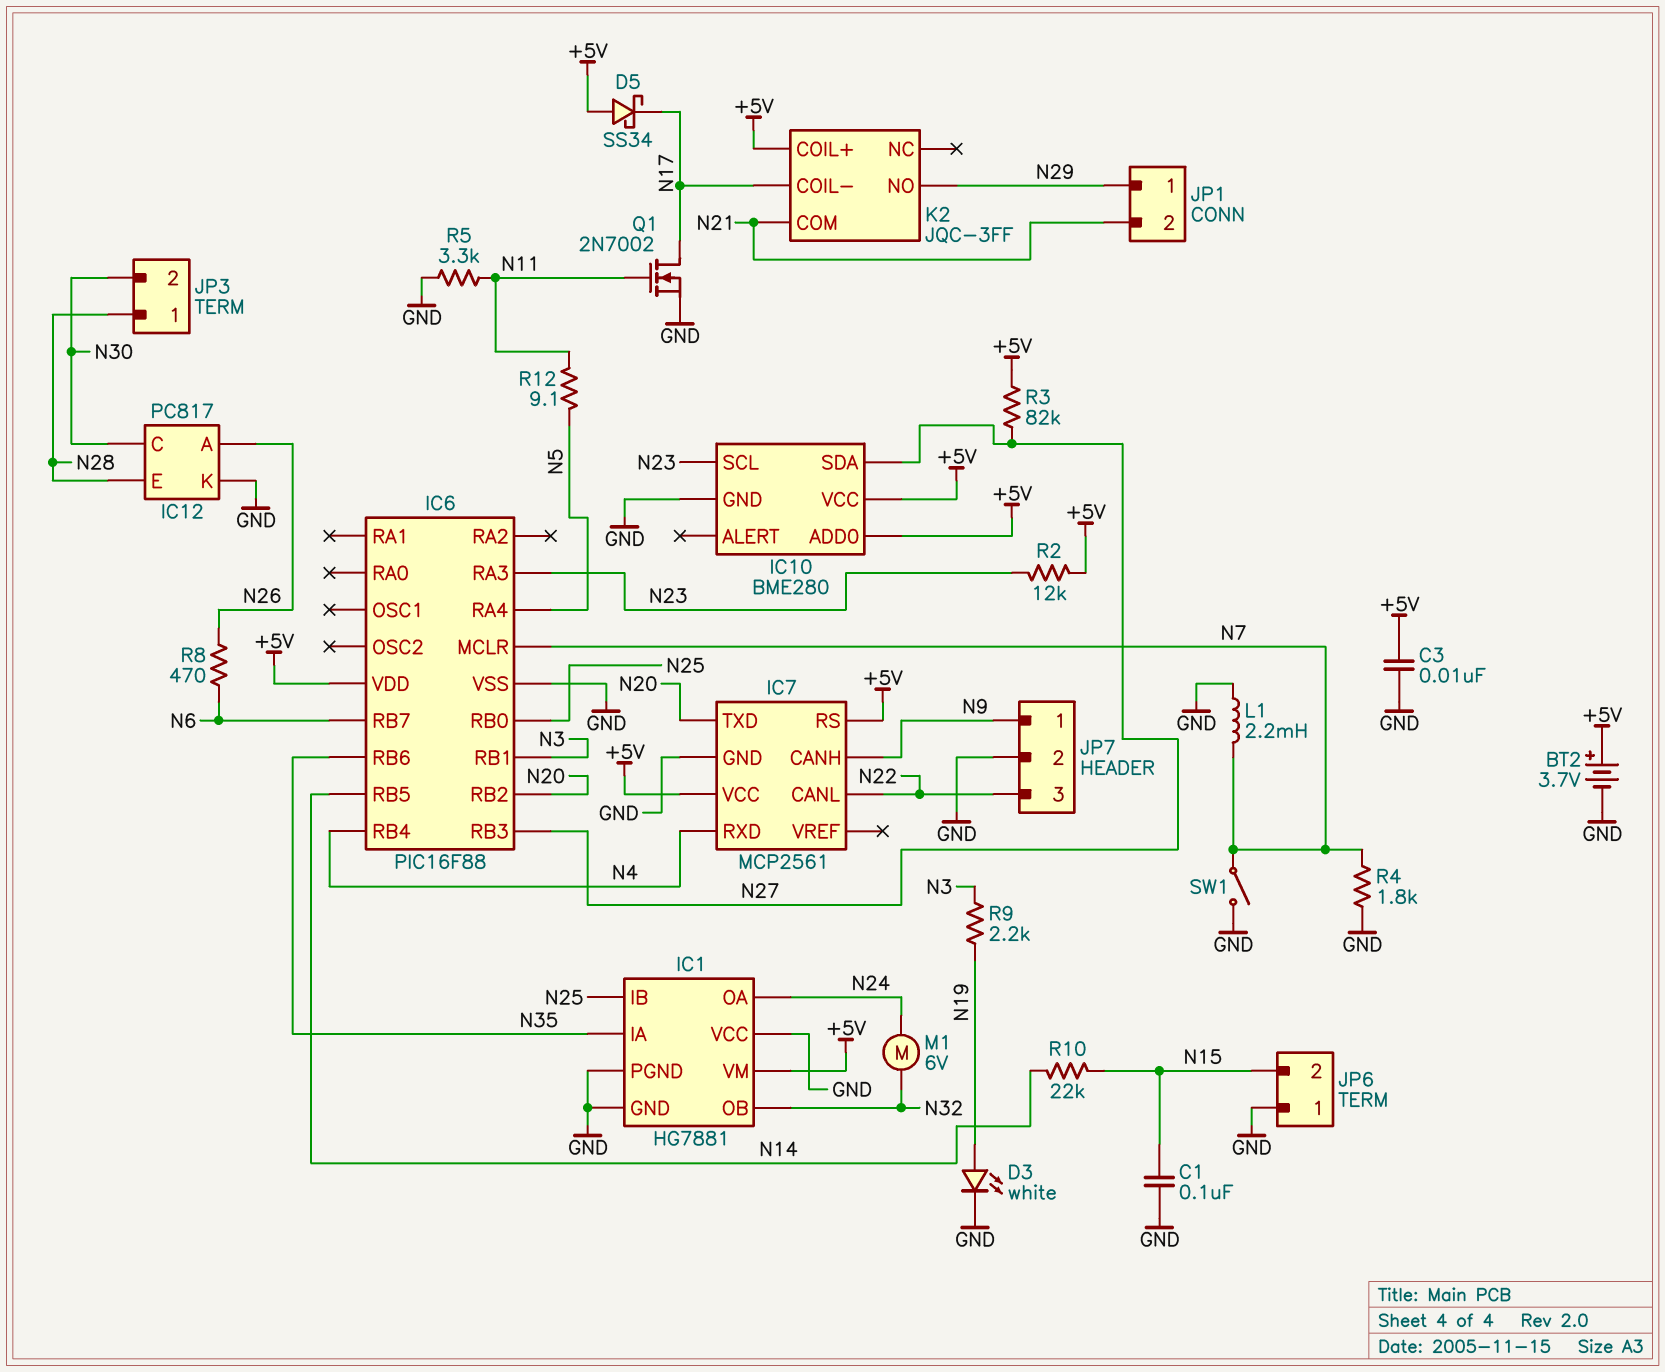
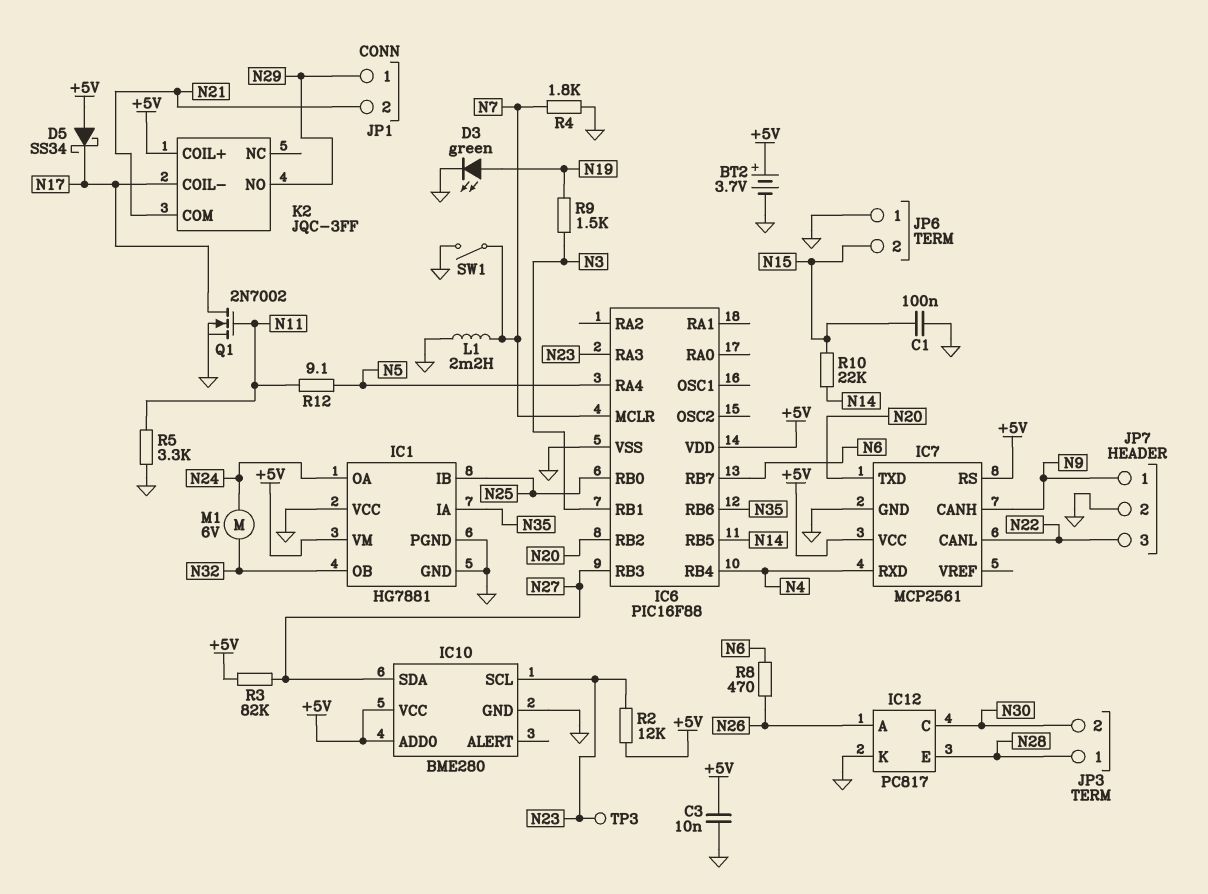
D3: LED white (A N19, K GND) -> LED green (A N19, K GND)
R9: 2.2k (N3, N19) -> 1.5k (N3, N19)
TP3: none -> test point (N23)

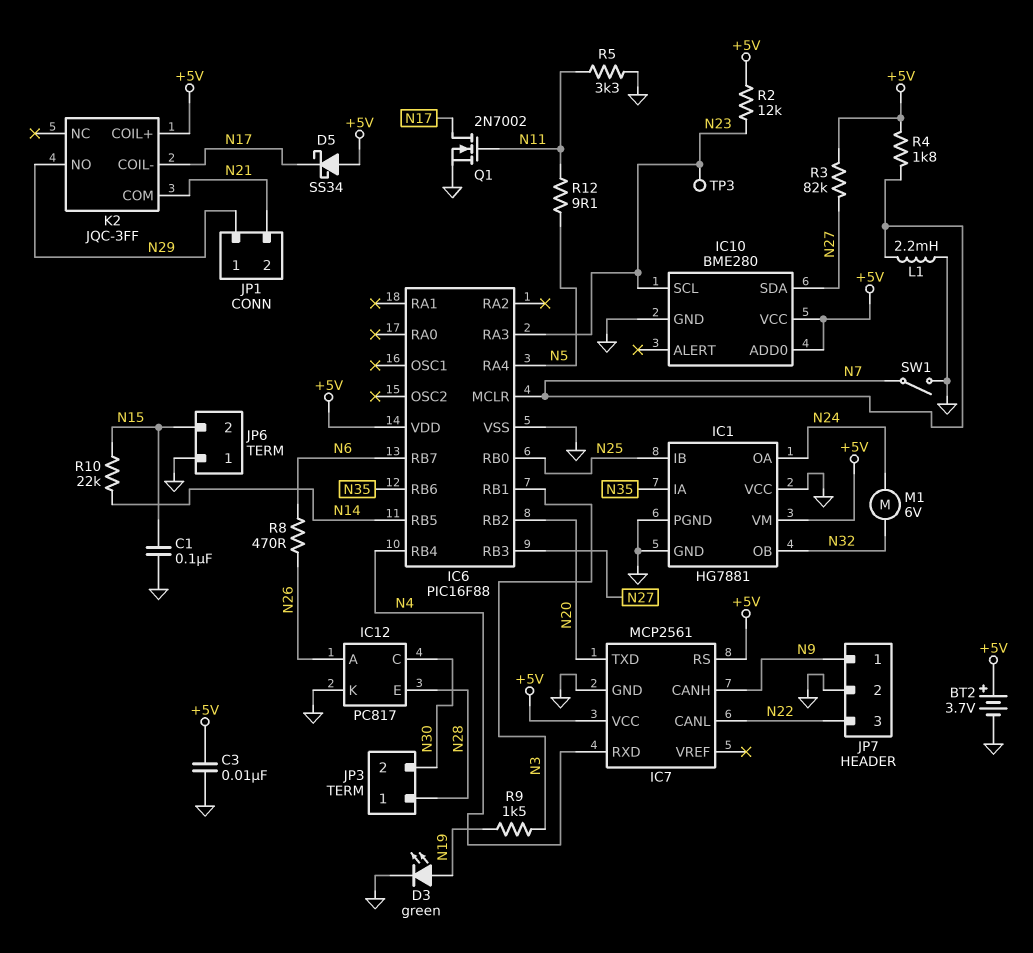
R4: 1.8k (GND, N7) -> 1.8k (+5V, N7)

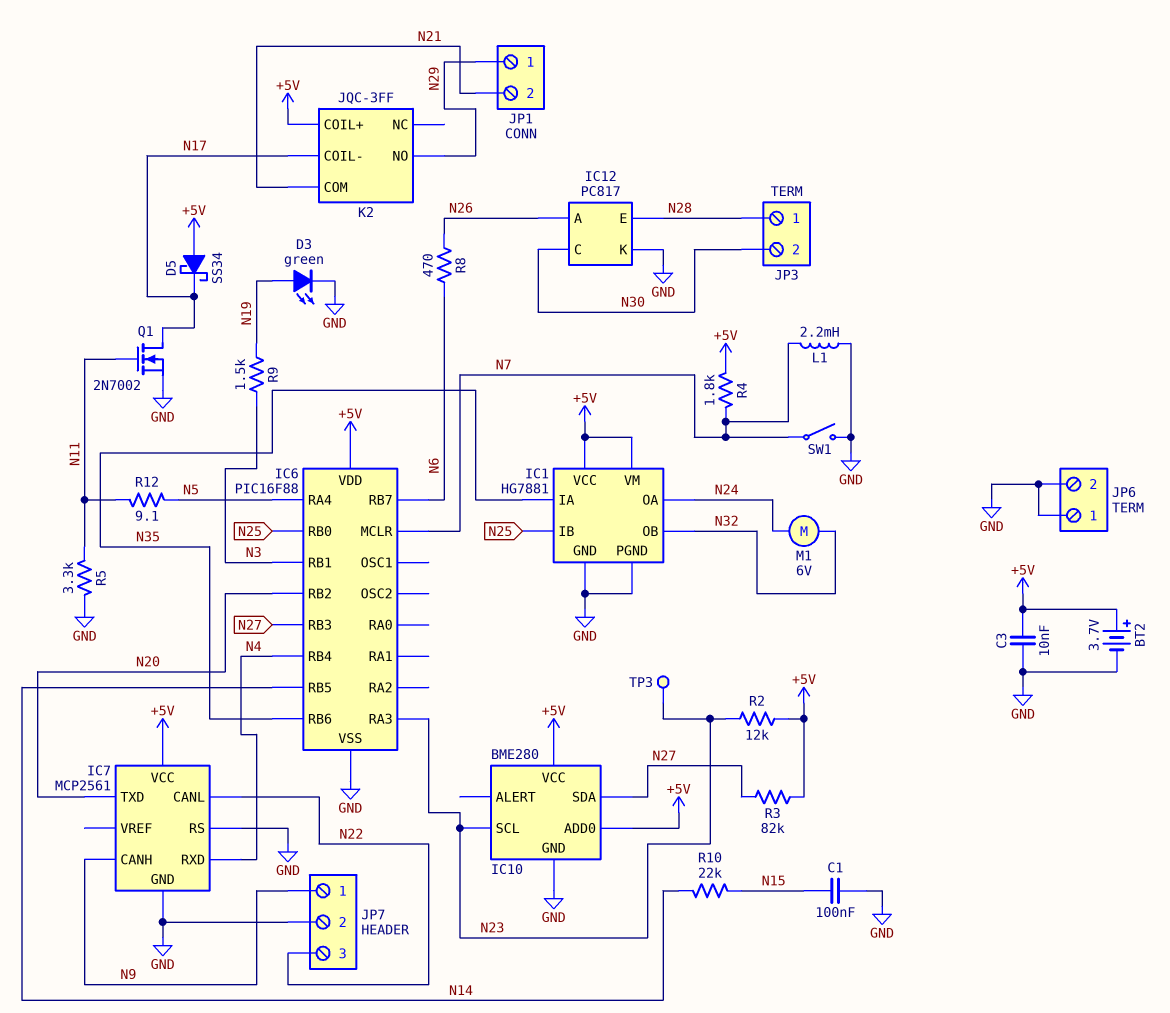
IC1 pin VCC: GND -> +5V
IC7 pin RS: +5V -> GND
JP6 pin 2: N15 -> GND

